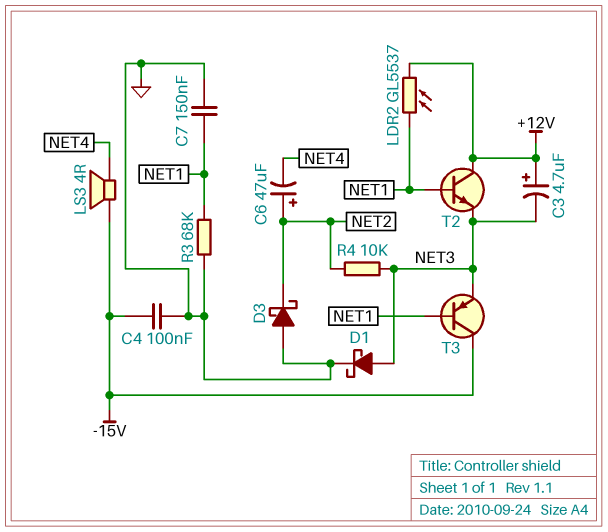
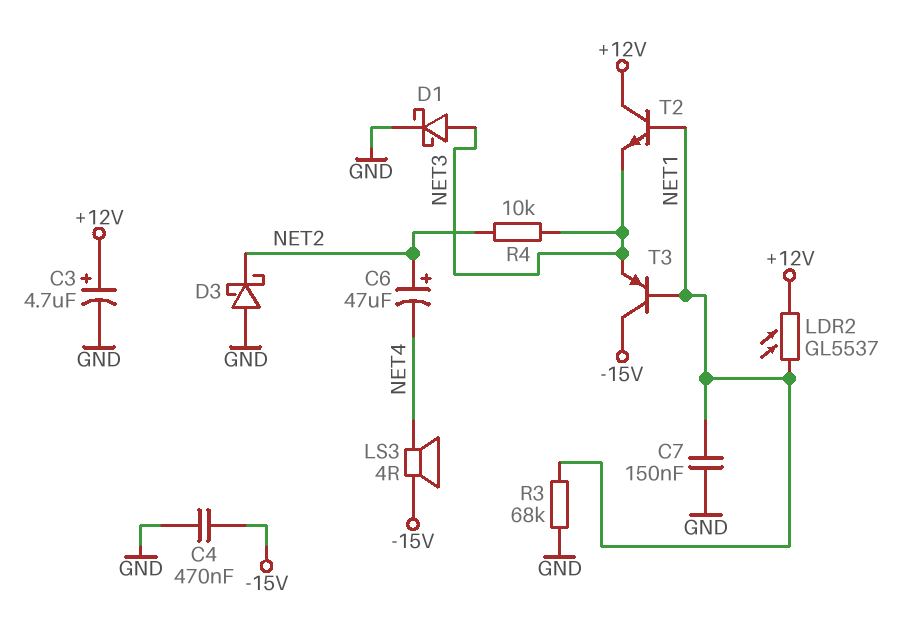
C3: 4.7uF (plus +12V, minus NET3) -> 4.7uF (plus +12V, minus GND)
C4: 100nF (-15V, GND) -> 470nF (-15V, GND)

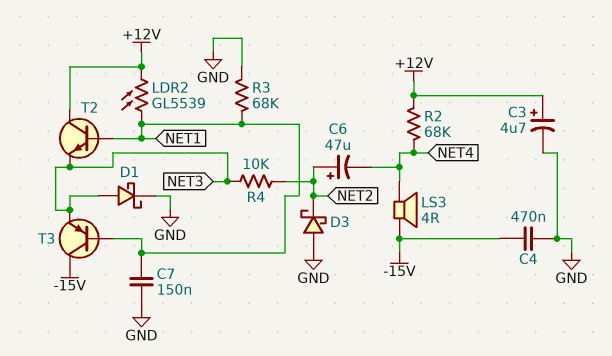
LDR2: GL5537 (+12V, NET1) -> GL5539 (+12V, NET1)
R2: none -> 68k (+12V, NET4)

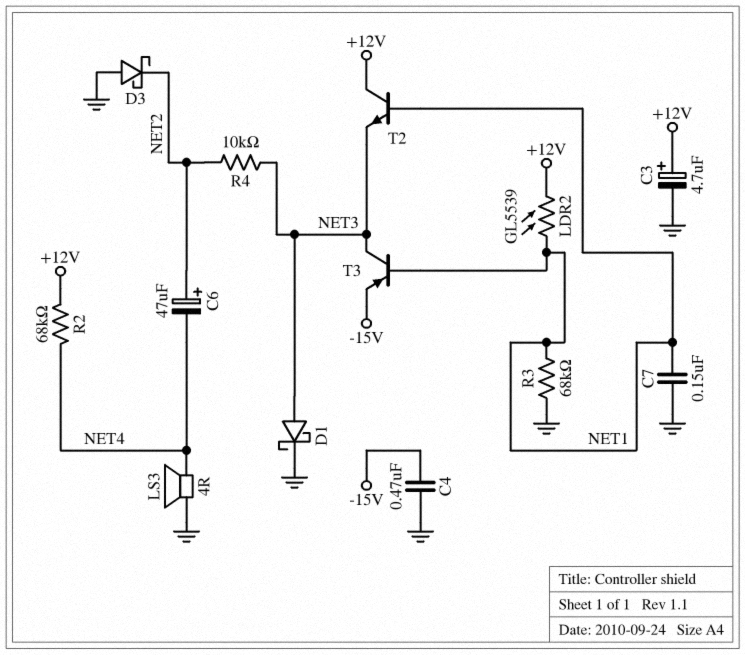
LS3: speaker 4R (-15V, NET4) -> speaker 4R (GND, NET4)
T3: PNP (B NET1, C -15V, E NET3) -> PNP (B NET1, C NET3, E -15V)

